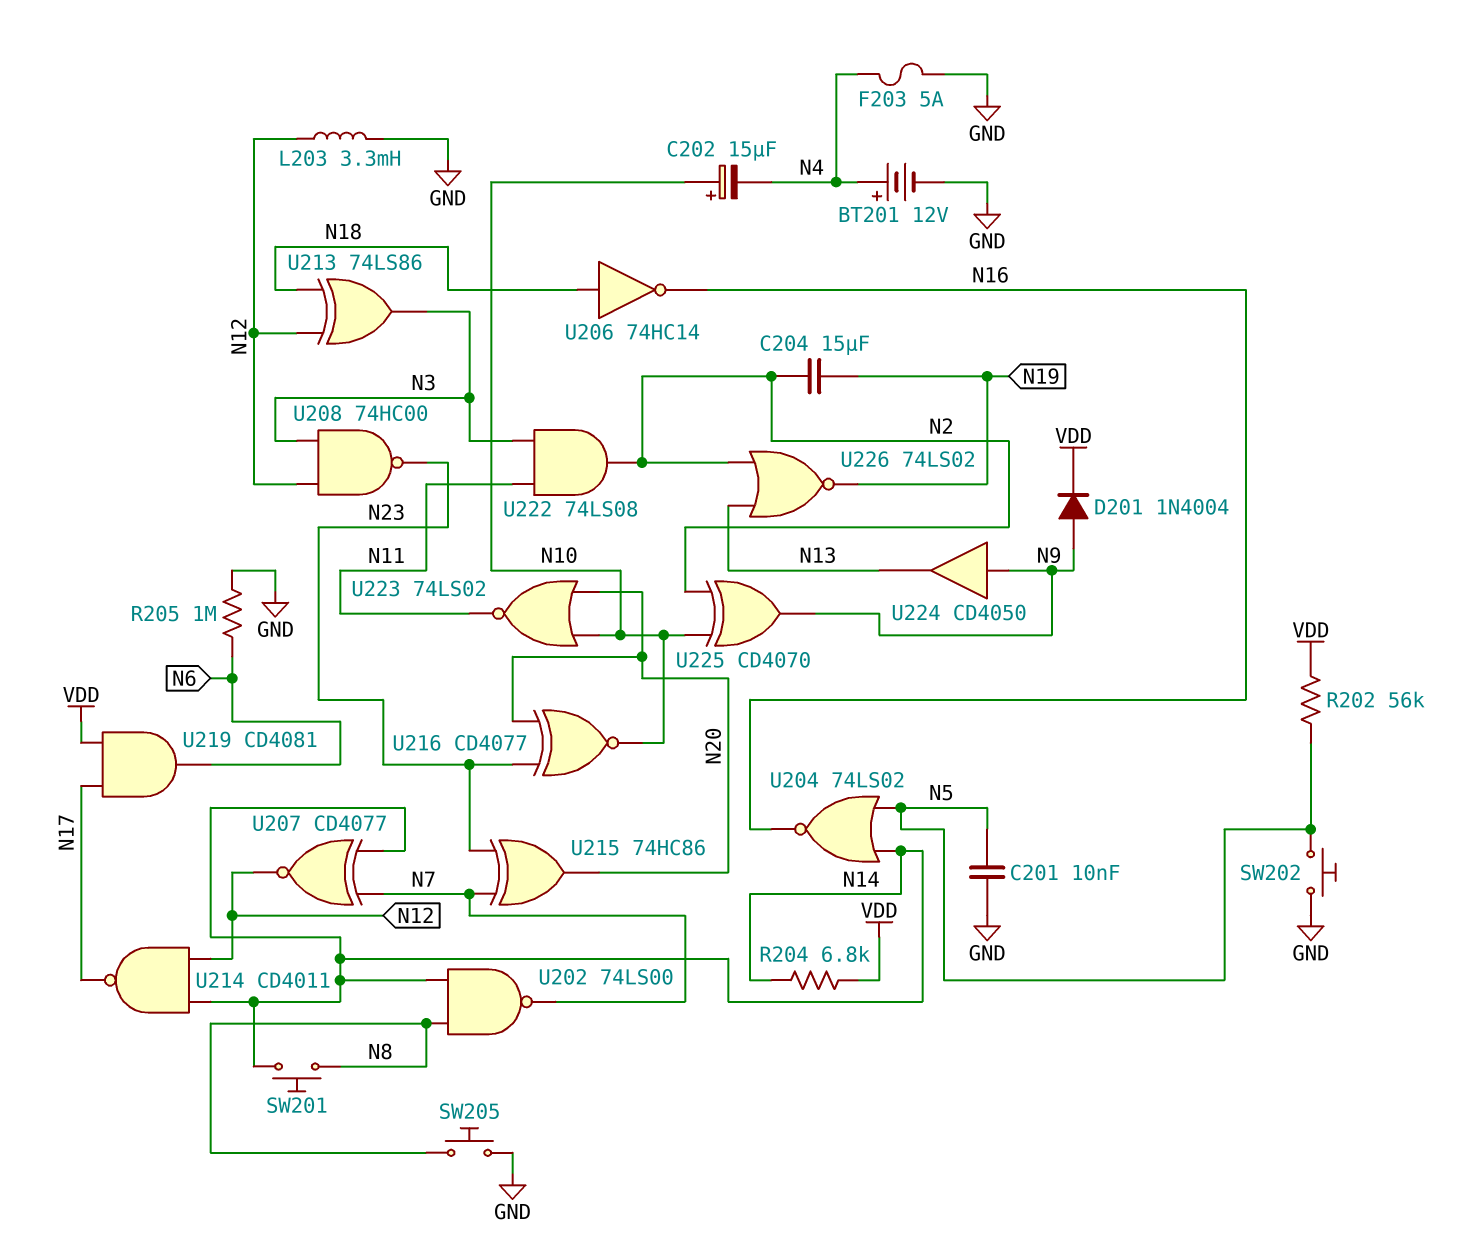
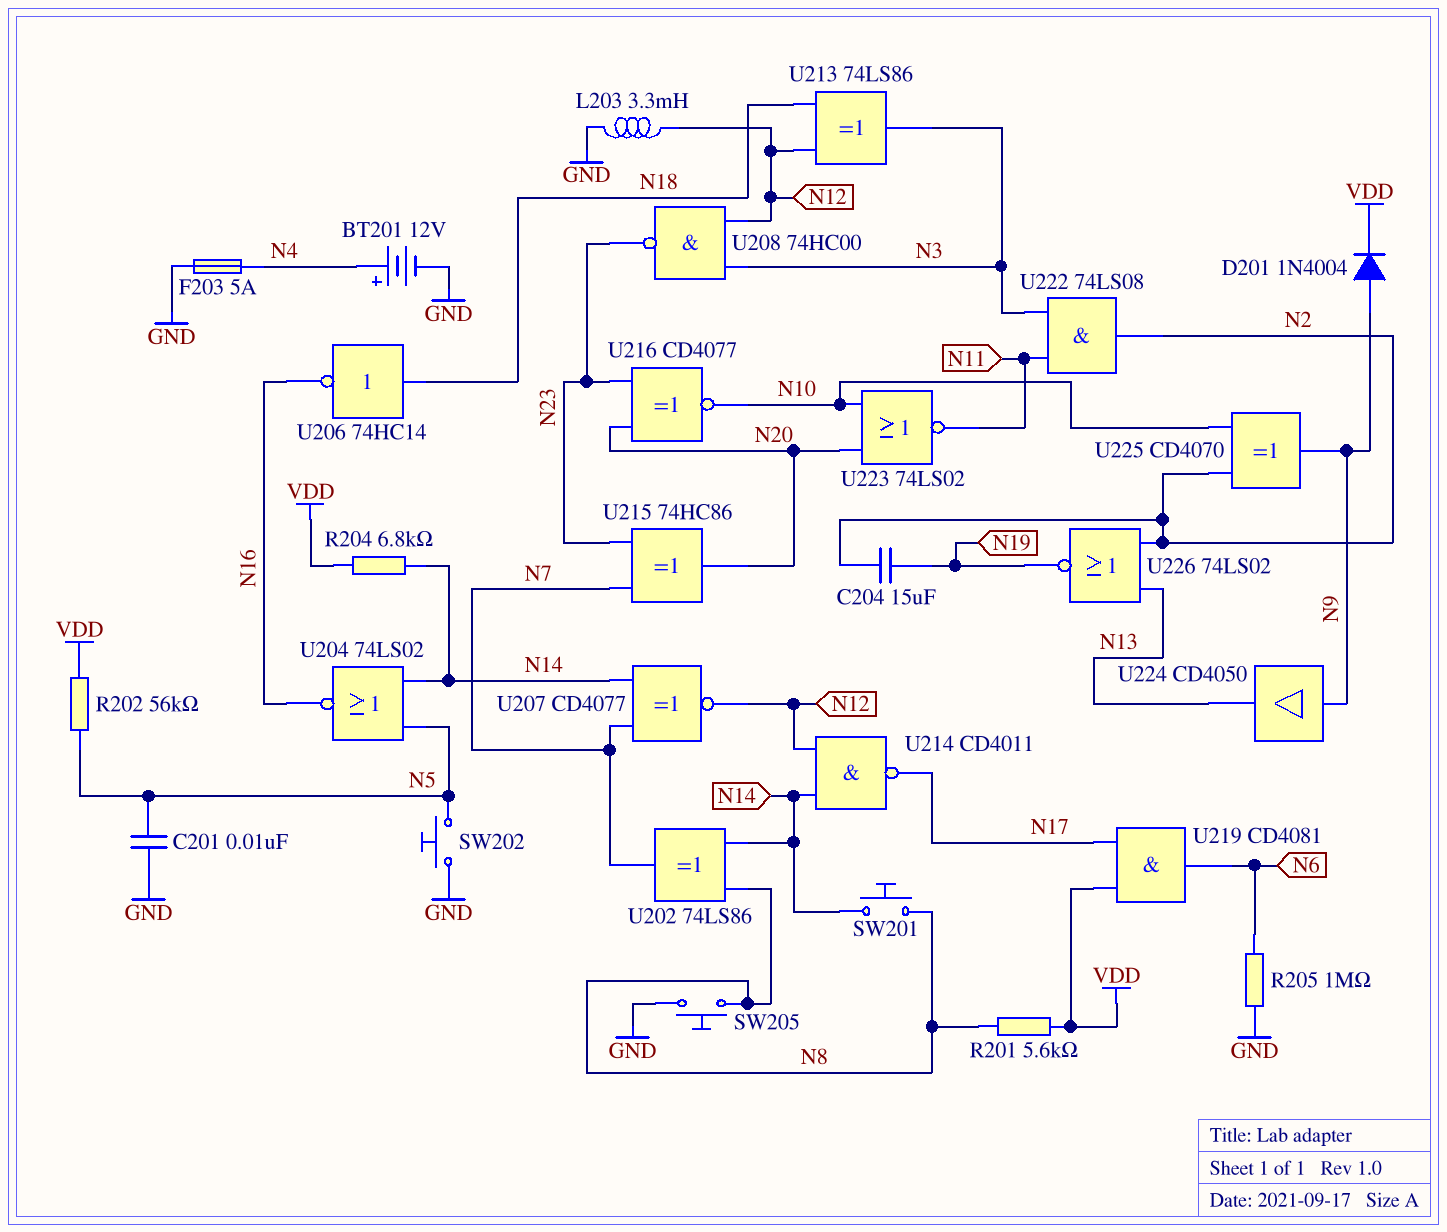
C202: 15uF (plus N10, minus N4) -> none
R201: none -> 5.6k (N8, VDD)
U202: NAND 74LS00 (in N8, in N14, out N7) -> XOR 74LS86 (in N8, in N14, out N7)

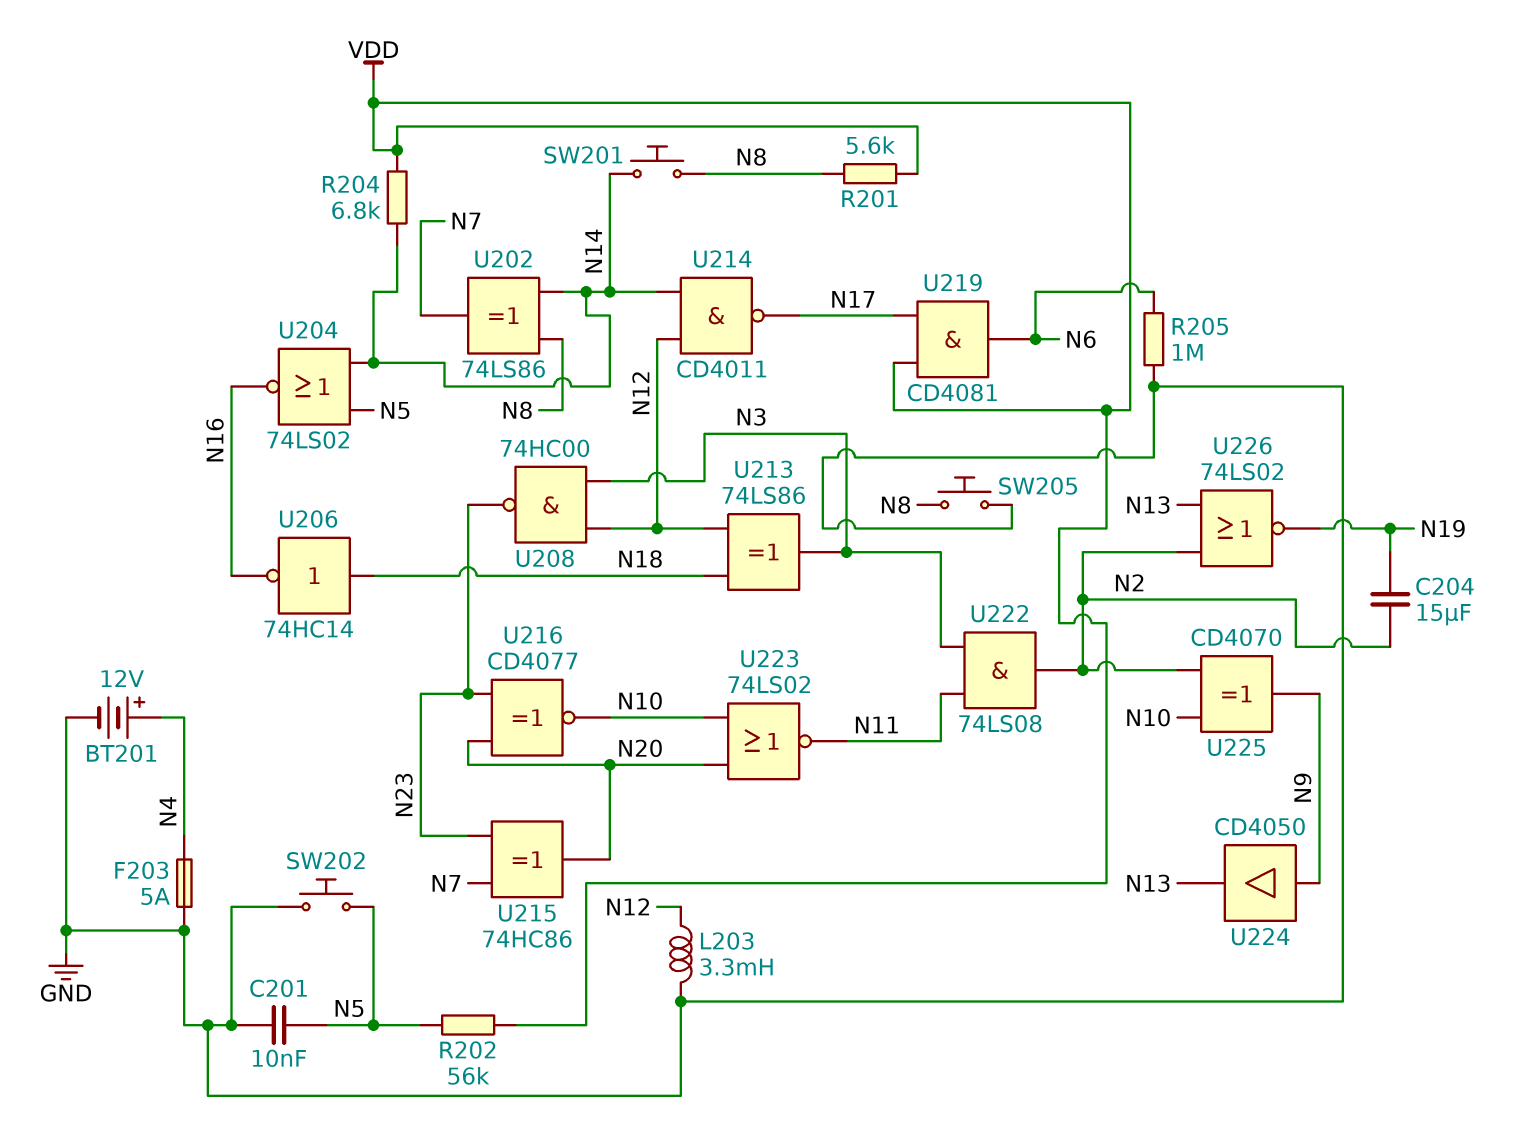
D201: diode 1N4004 (A N9, K VDD) -> none
U207: XNOR CD4077 (in N7, in N14, out N12) -> none

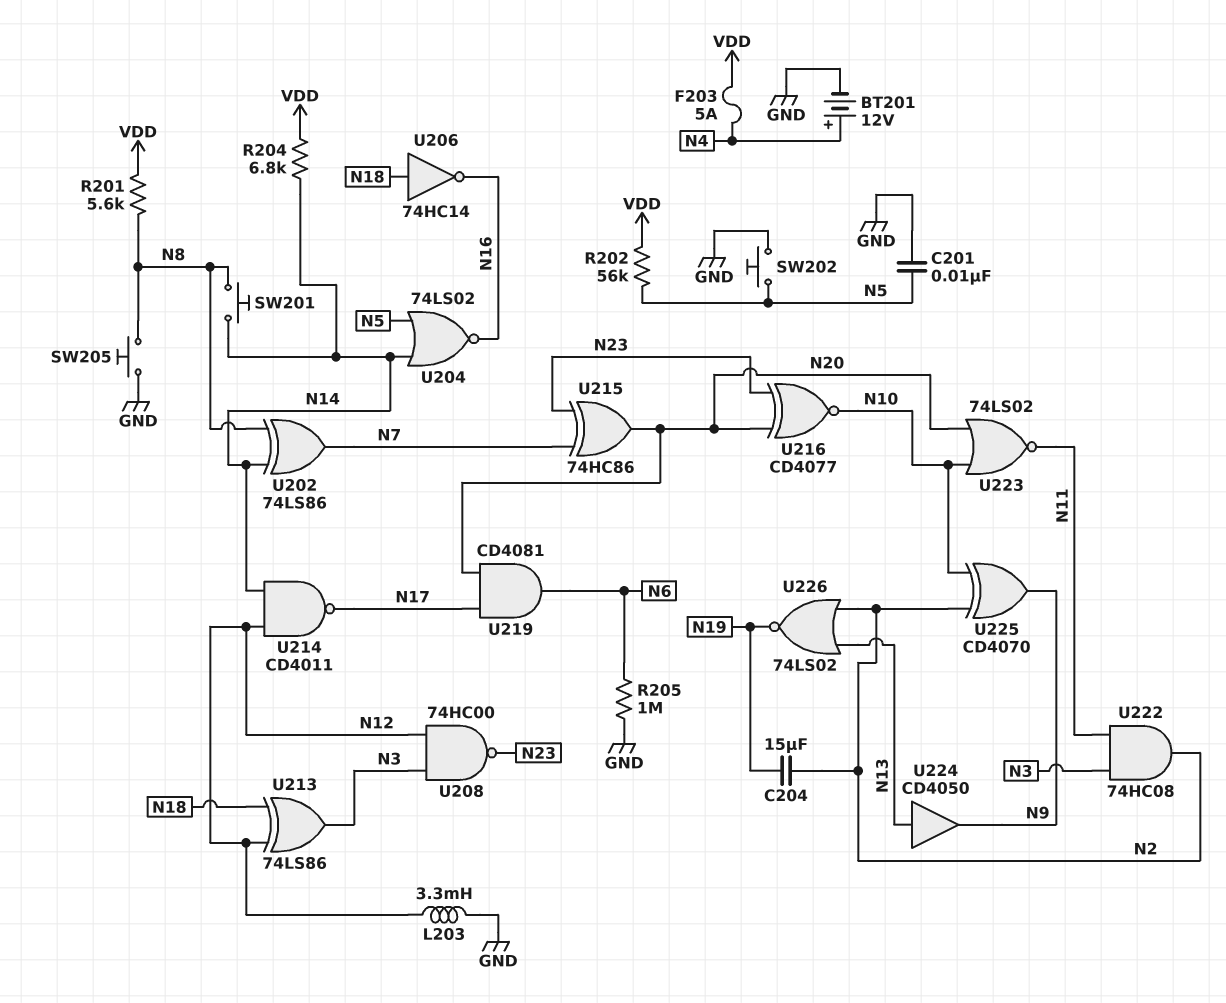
F203: 5A (GND, N4) -> 5A (N4, VDD)
U219: AND CD4081 (in N17, in VDD, out N6) -> AND CD4081 (in N17, in N20, out N6)
U222: AND 74LS08 (in N3, in N11, out N2) -> AND 74HC08 (in N3, in N11, out N2)
U224: buffer CD4050 (in N9, out N13) -> buffer CD4050 (in N13, out N9)

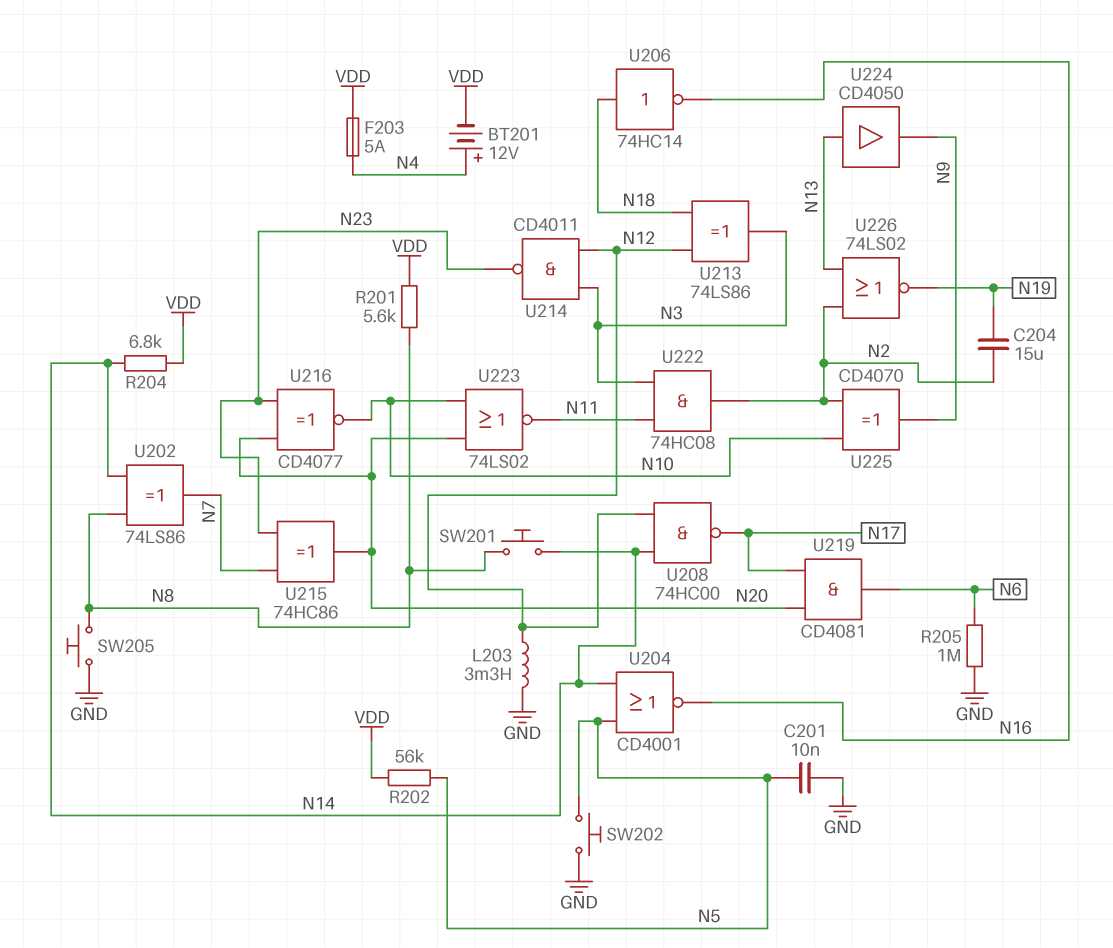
BT201: 12V (plus N4, minus GND) -> 12V (plus N4, minus VDD)
U204: NOR 74LS02 (in N5, in N14, out N16) -> NOR CD4001 (in N5, in N14, out N16)
U208: NAND 74HC00 (in N3, in N12, out N23) -> NAND 74HC00 (in N12, in N14, out N17)
U214: NAND CD4011 (in N12, in N14, out N17) -> NAND CD4011 (in N3, in N12, out N23)

